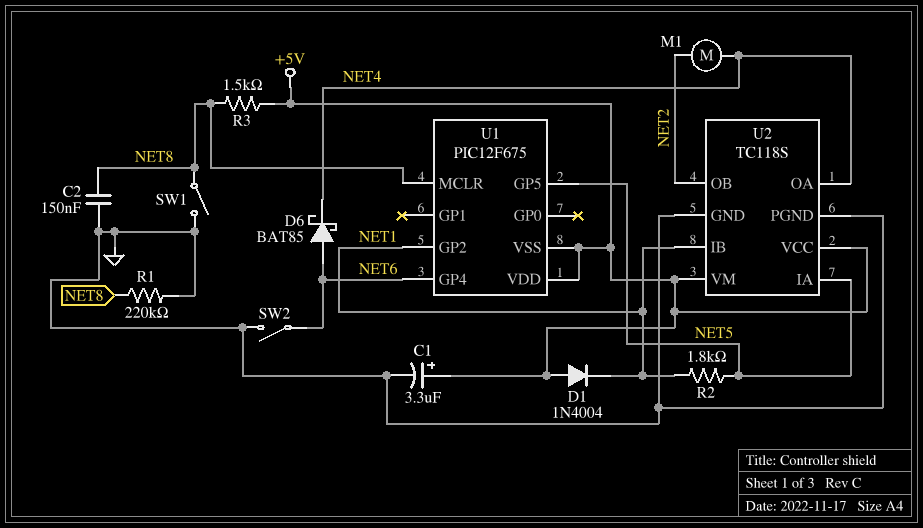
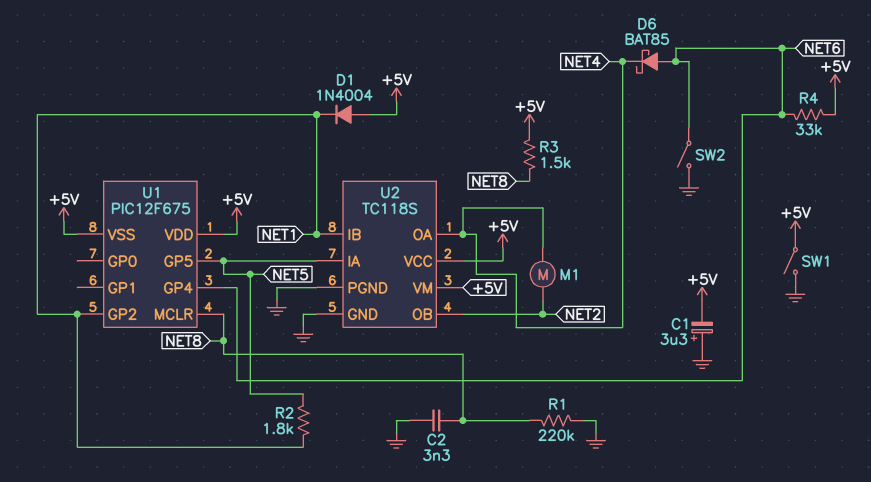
C1: 3.3uF (plus +5V, minus GND) -> 3.3uF (plus GND, minus +5V)
C2: 150nF (GND, NET8) -> 3.3nF (GND, NET8)
R4: none -> 33k (+5V, NET6)
SW1: switch (GND, NET8) -> switch (+5V, GND)

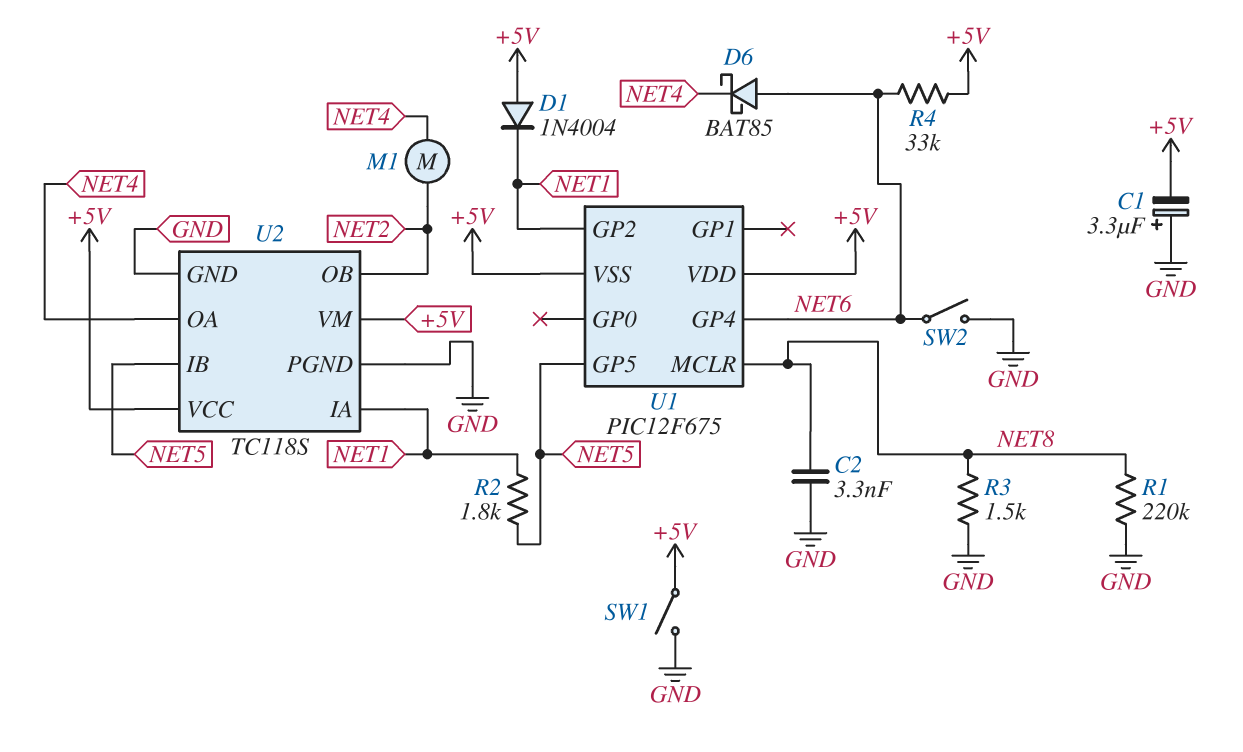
R3: 1.5k (+5V, NET8) -> 1.5k (GND, NET8)
U2 pin IA: NET5 -> NET1
U2 pin IB: NET1 -> NET5

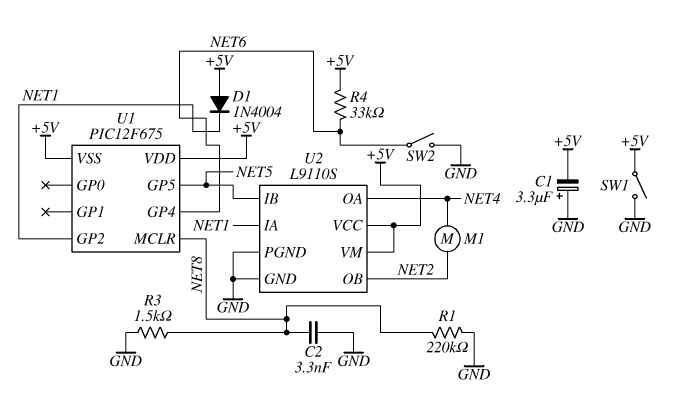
D6: schottky BAT85 (A NET6, K NET4) -> none
R2: 1.8k (NET1, NET5) -> none
U2: TC118S -> L9110S

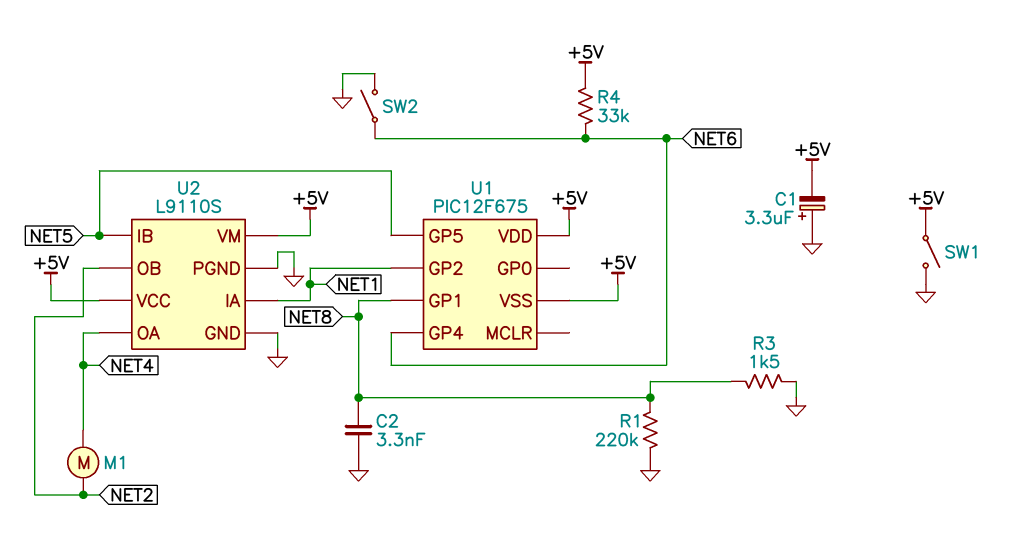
D1: diode 1N4004 (A +5V, K NET1) -> none
U1 pin GP1: none -> NET8
U1 pin MCLR: NET8 -> none

